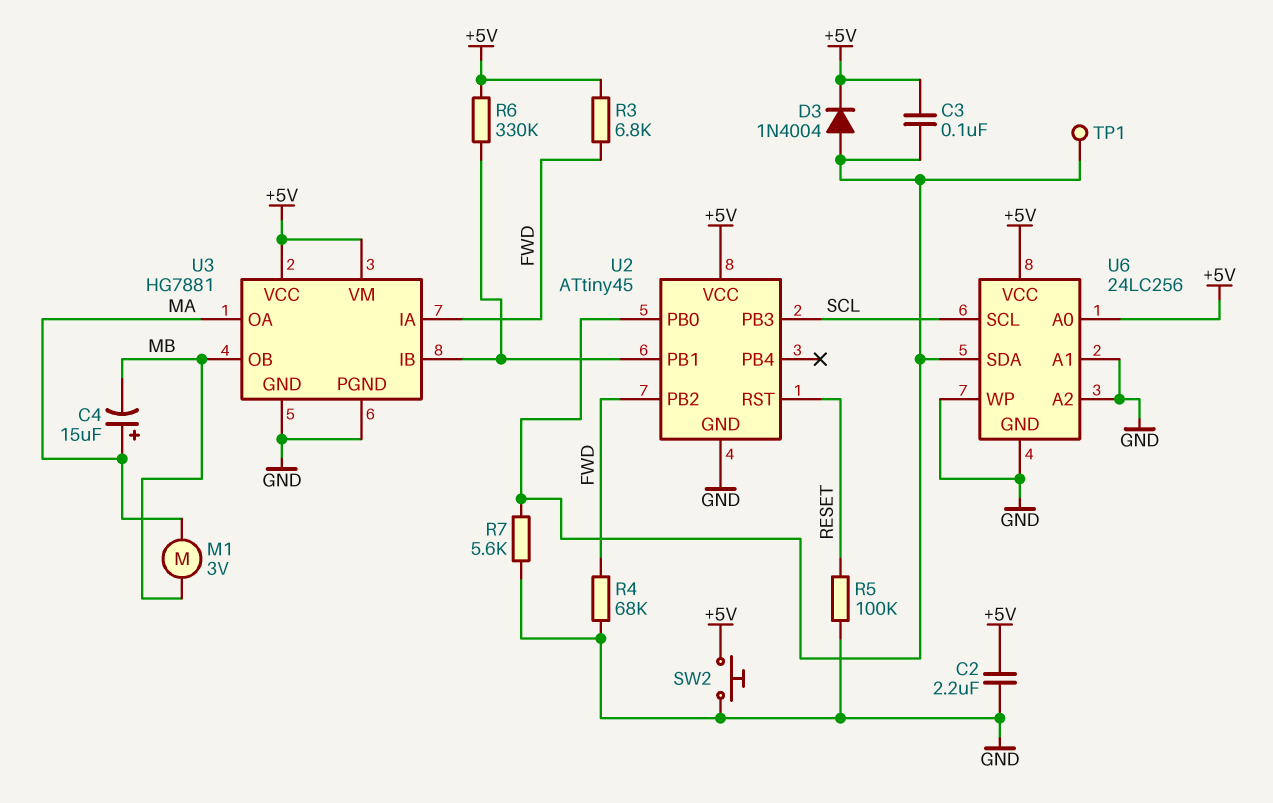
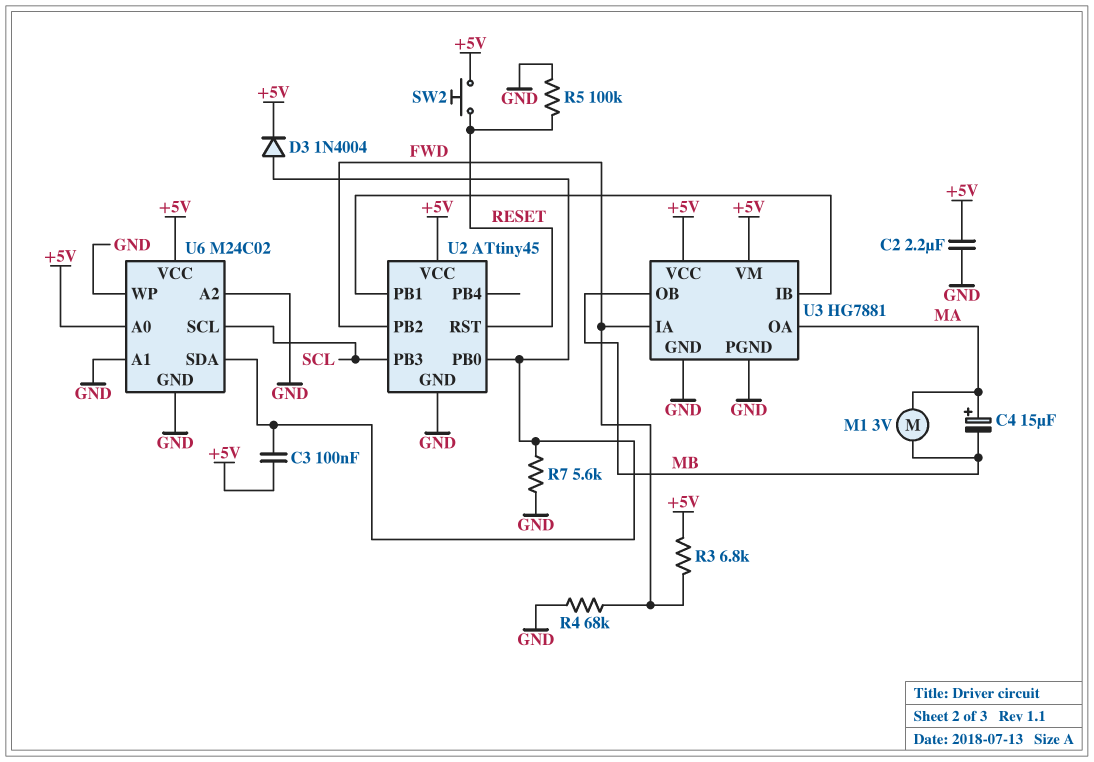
R6: 330k (+5V, U2/PB1) -> none
SW2: button (+5V, GND) -> button (+5V, RESET)
TP1: test point (U2/PB0) -> none
U6: 24LC256 -> M24C02

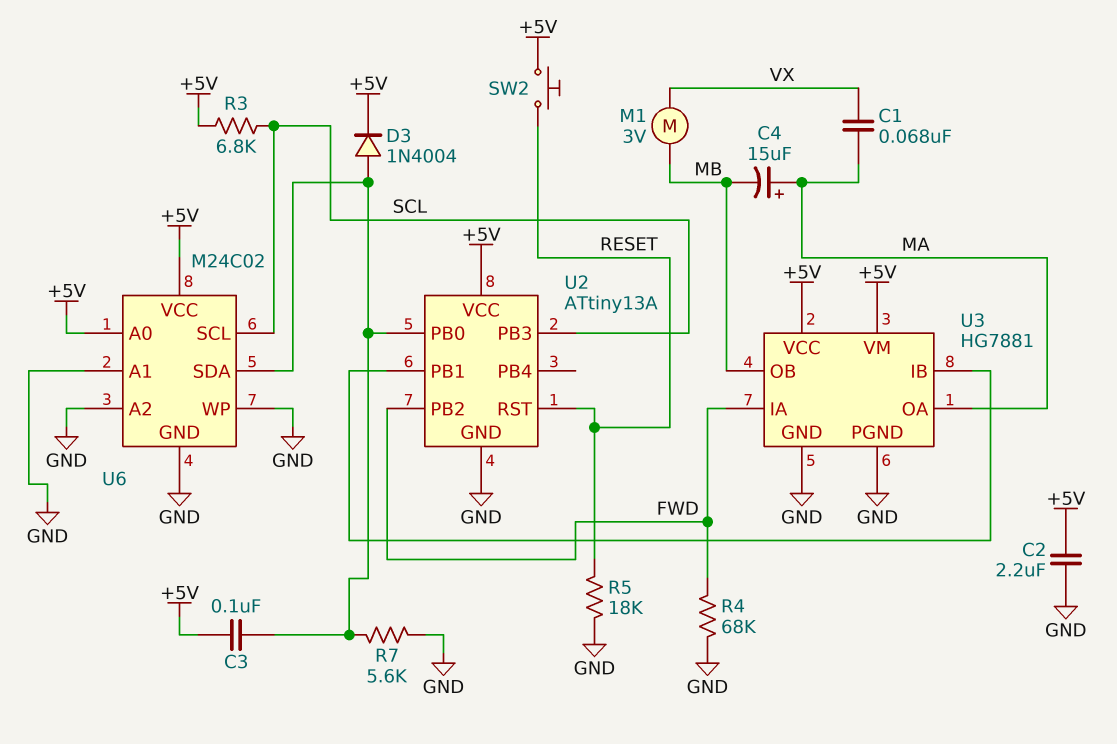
C1: none -> 68nF (MA, VX)
M1: motor 3V (MA, MB) -> motor 3V (MB, VX)
R3: 6.8k (+5V, FWD) -> 6.8k (+5V, SCL)
R5: 100k (GND, RESET) -> 18k (GND, RESET)
U2: ATtiny45 -> ATtiny13A

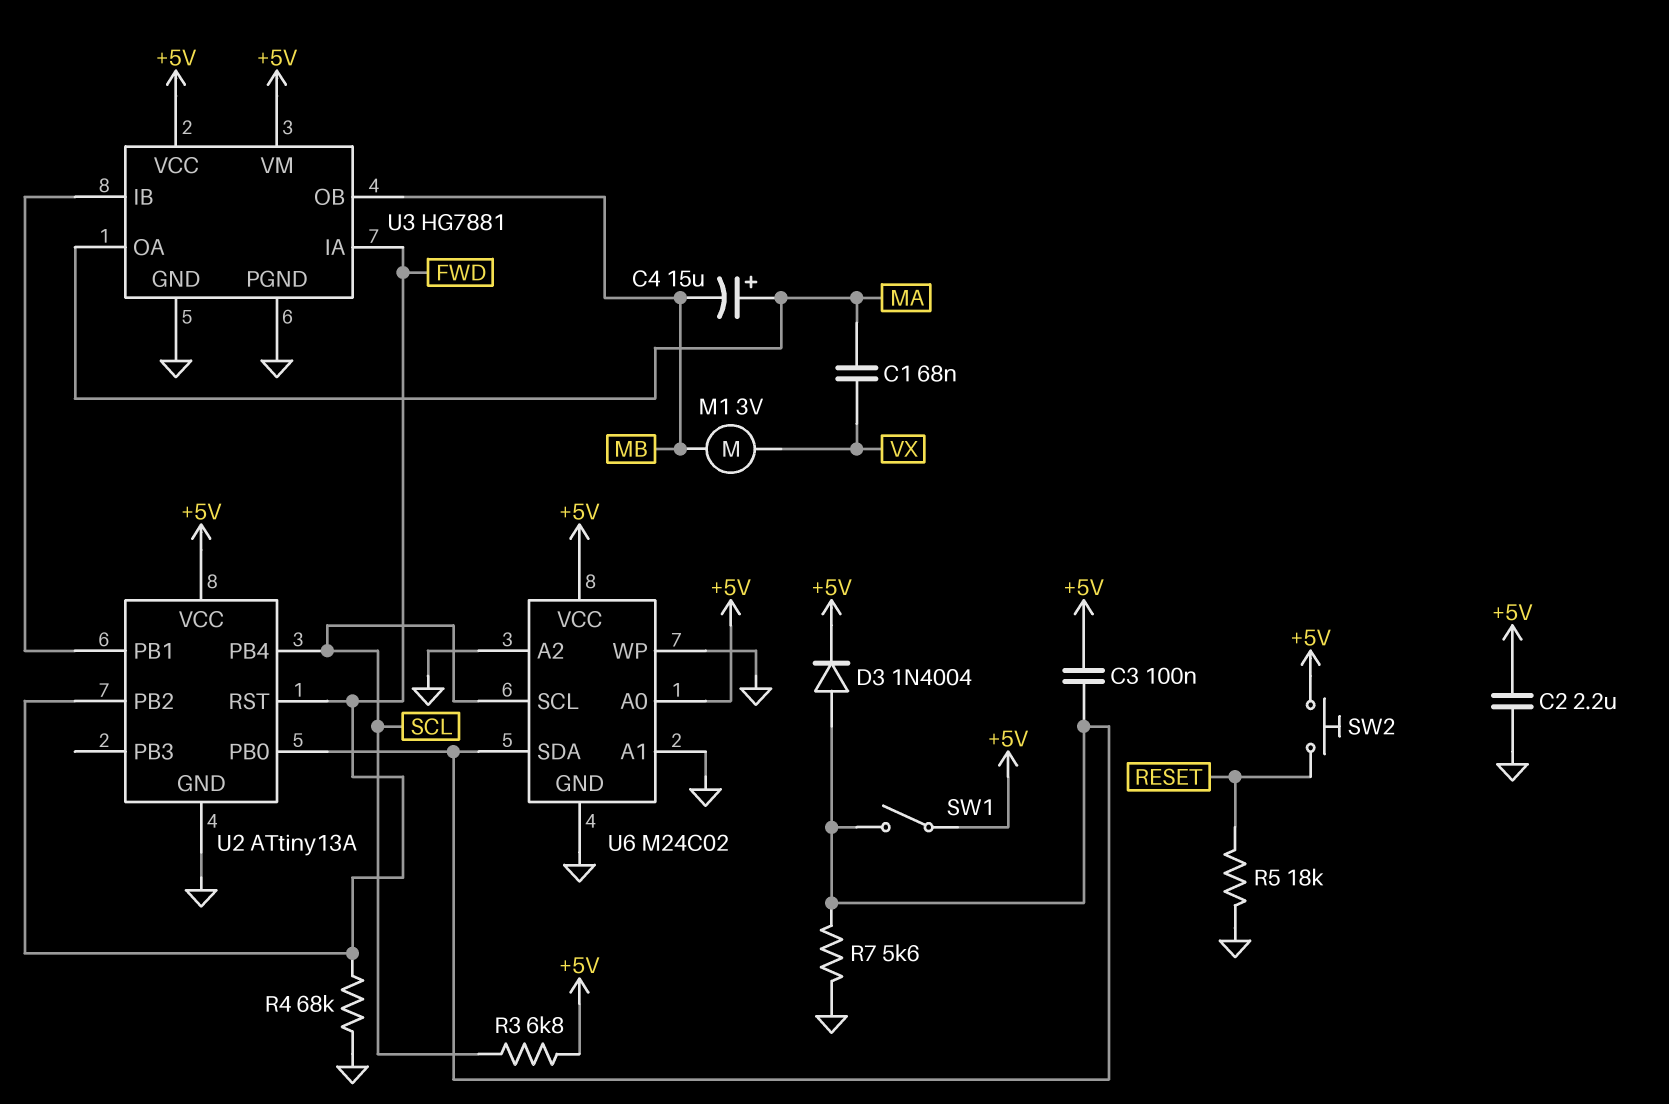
SW1: none -> switch (+5V, U2/PB0)
U2 pin PB3: SCL -> none
U2 pin PB4: none -> SCL
U2 pin RST: RESET -> FWD

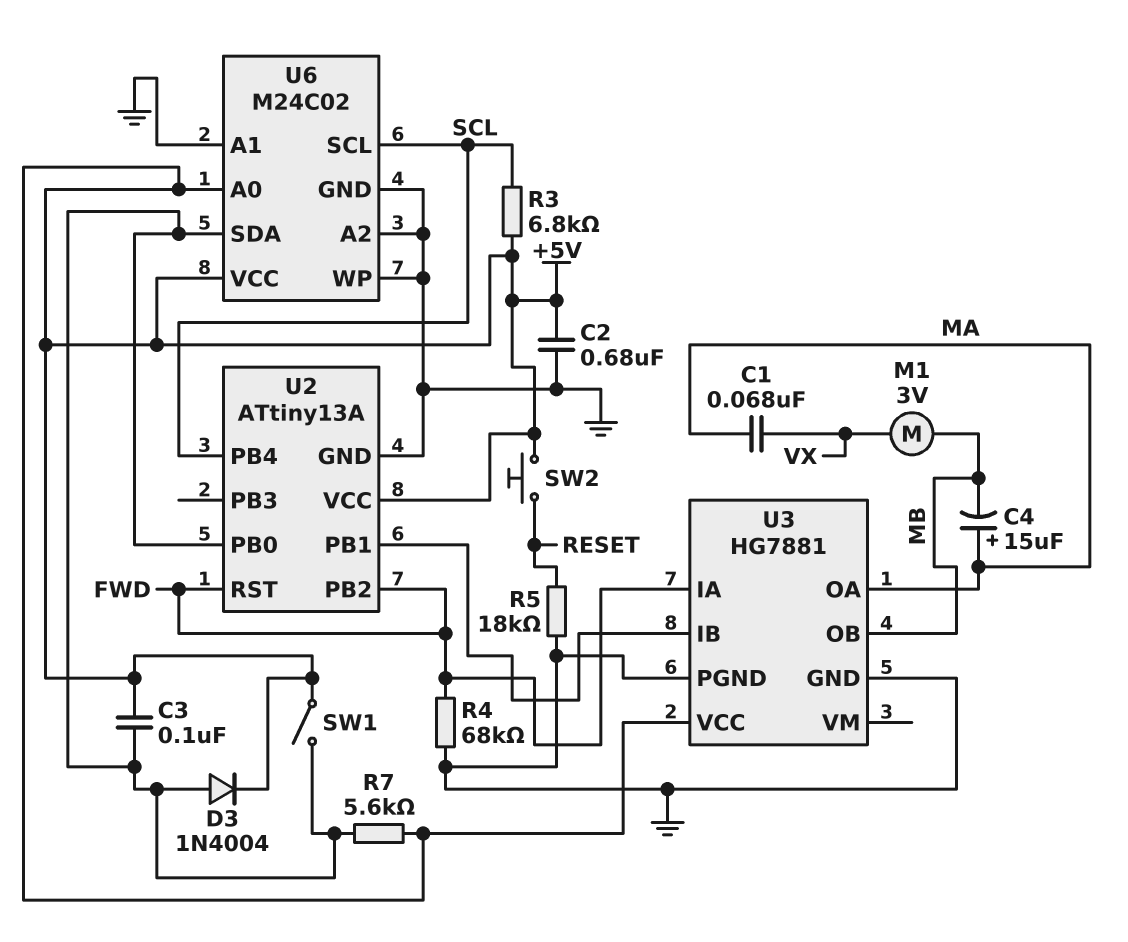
C2: 2.2uF (+5V, GND) -> 680nF (+5V, GND)
R7: 5.6k (GND, U2/PB0) -> 5.6k (+5V, U2/PB0)
U3 pin VM: +5V -> none

